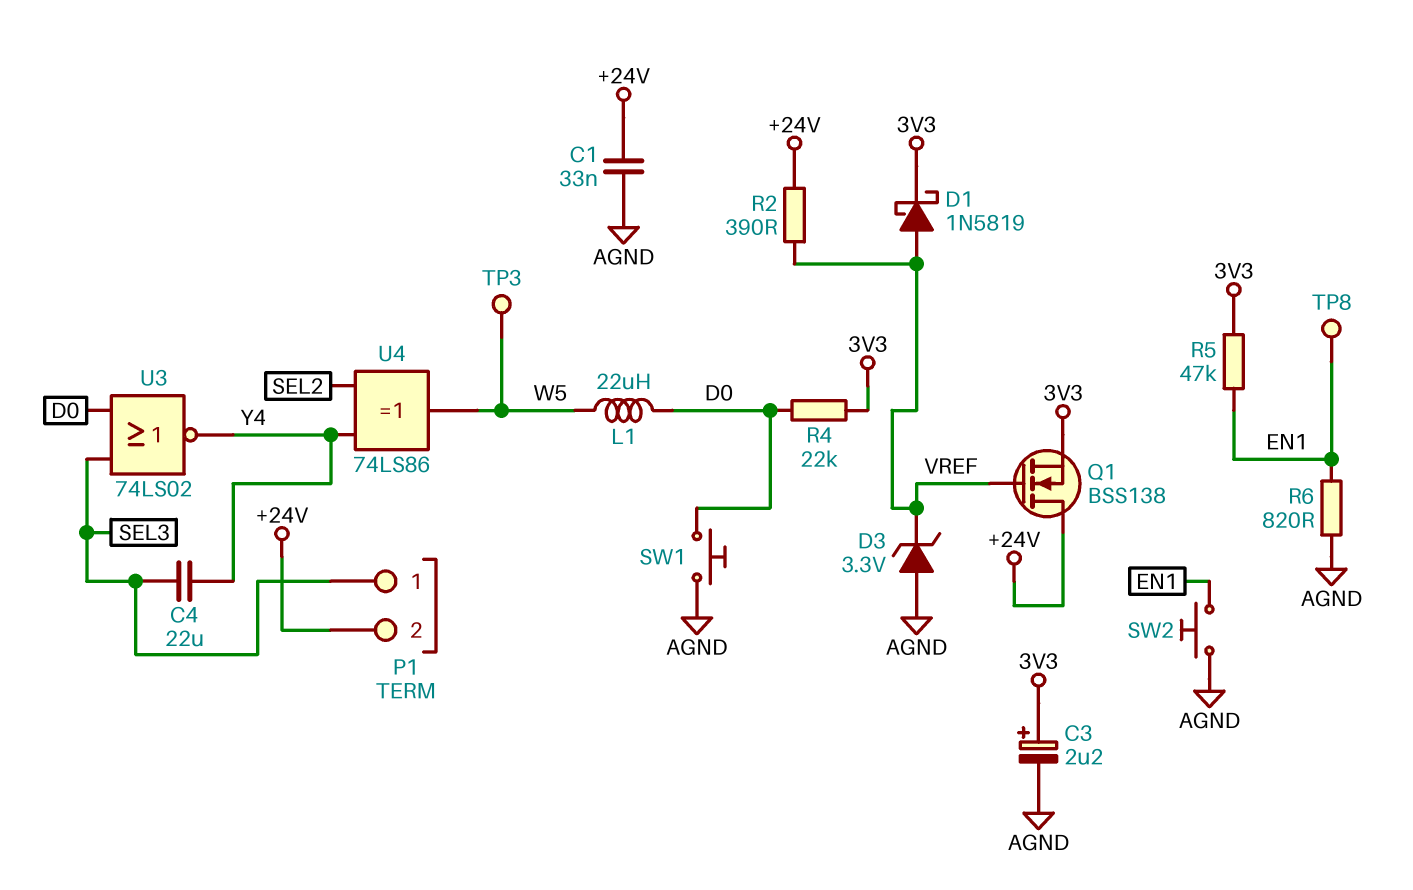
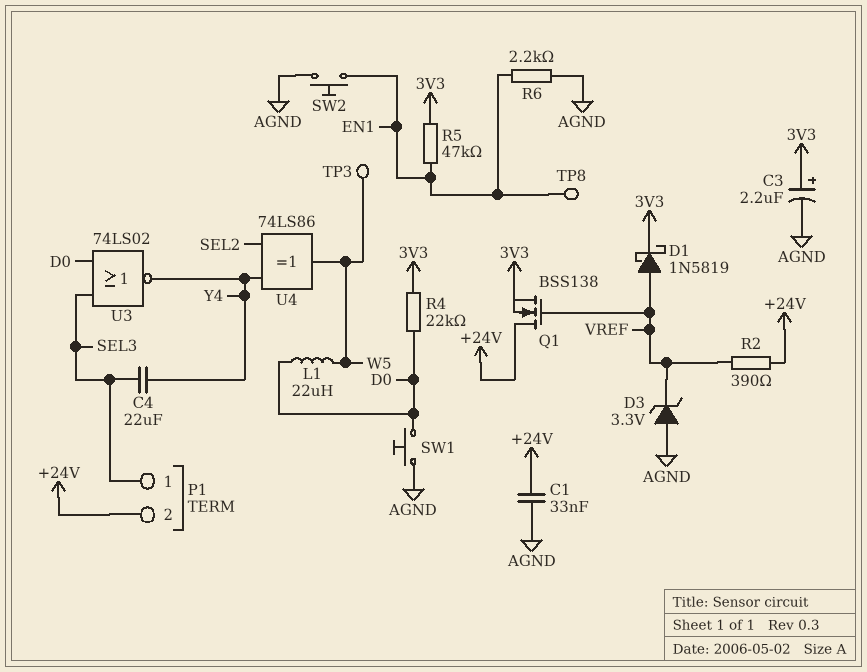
R6: 820 (AGND, EN1) -> 2.2k (AGND, EN1)

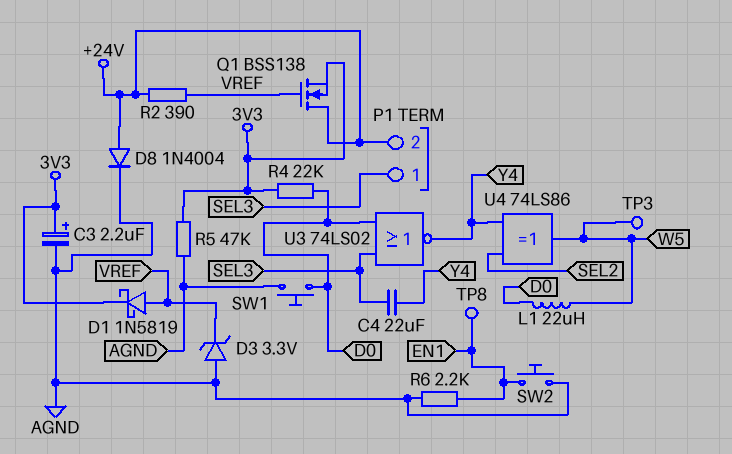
C1: 33nF (+24V, AGND) -> none
D8: none -> diode 1N4004 (A +24V, K AGND)
R5: 47k (3V3, EN1) -> 47k (3V3, AGND)

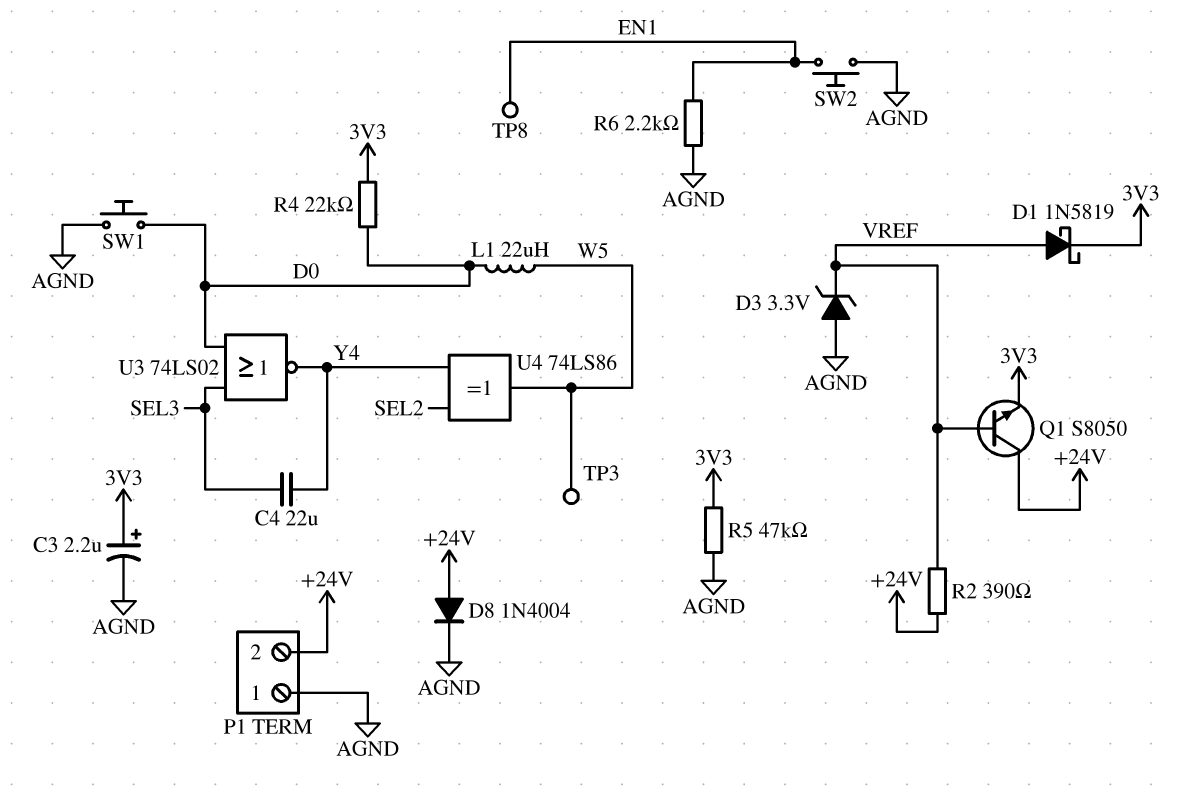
P1 pin 1: SEL3 -> AGND
Q1: NMOS BSS138 (G VREF, D +24V, S 3V3) -> NPN S8050 (B VREF, C +24V, E 3V3)

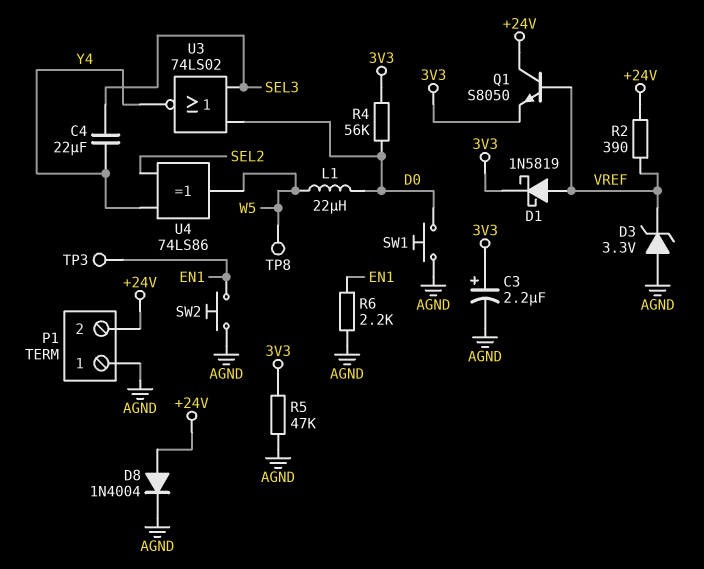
R4: 22k (3V3, D0) -> 56k (3V3, D0)
TP3: test point (W5) -> test point (EN1)
TP8: test point (EN1) -> test point (W5)

